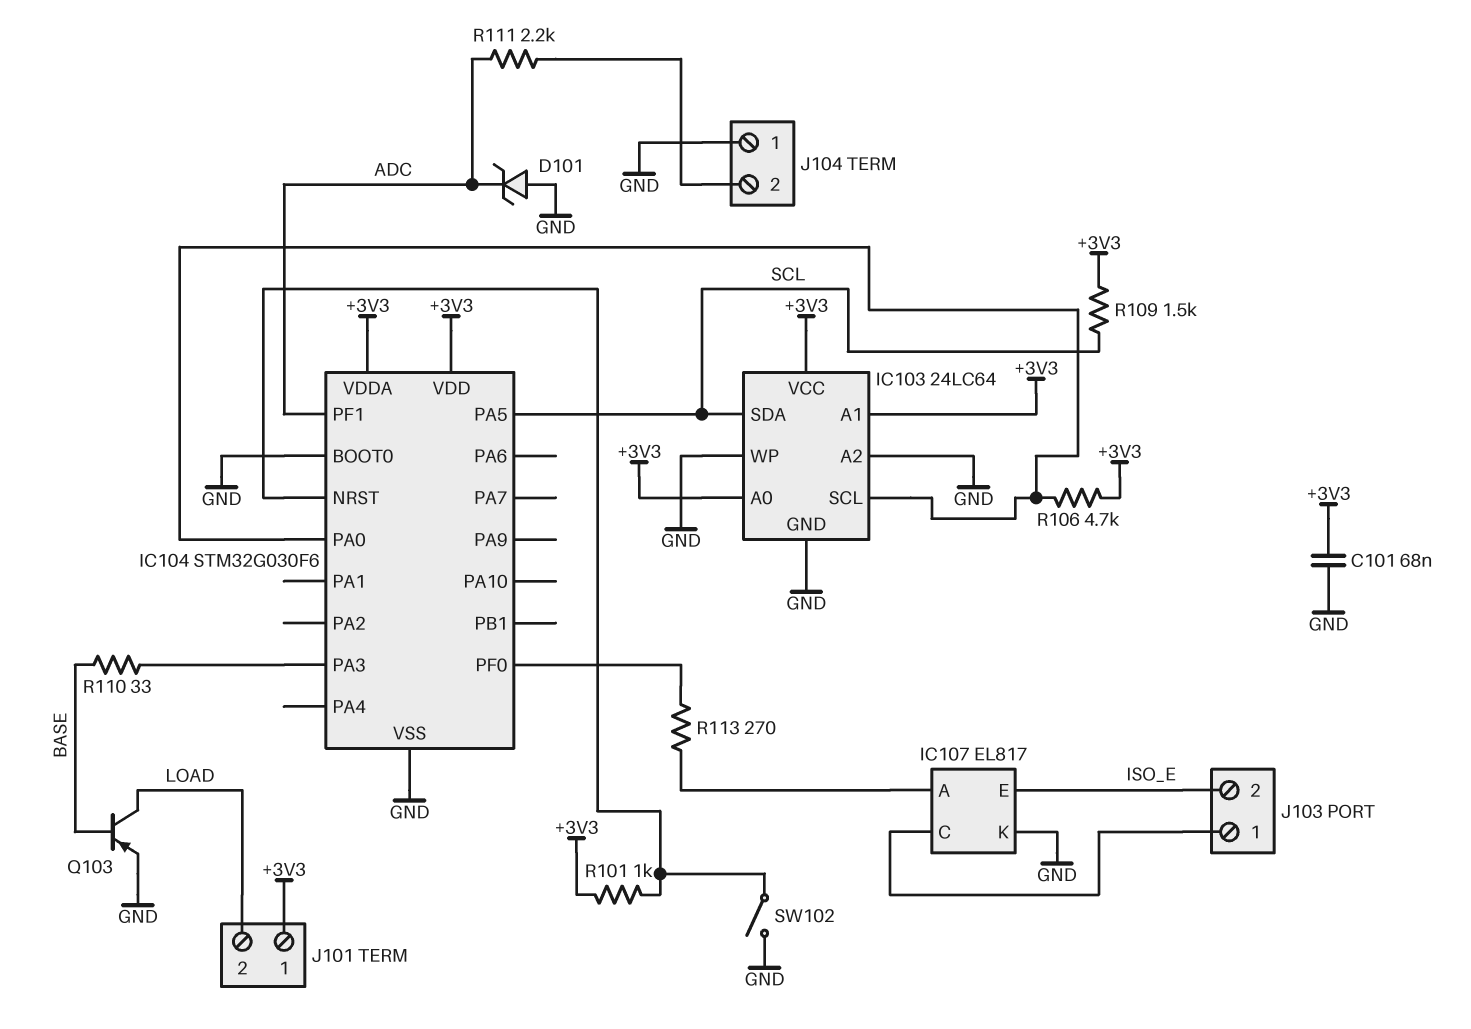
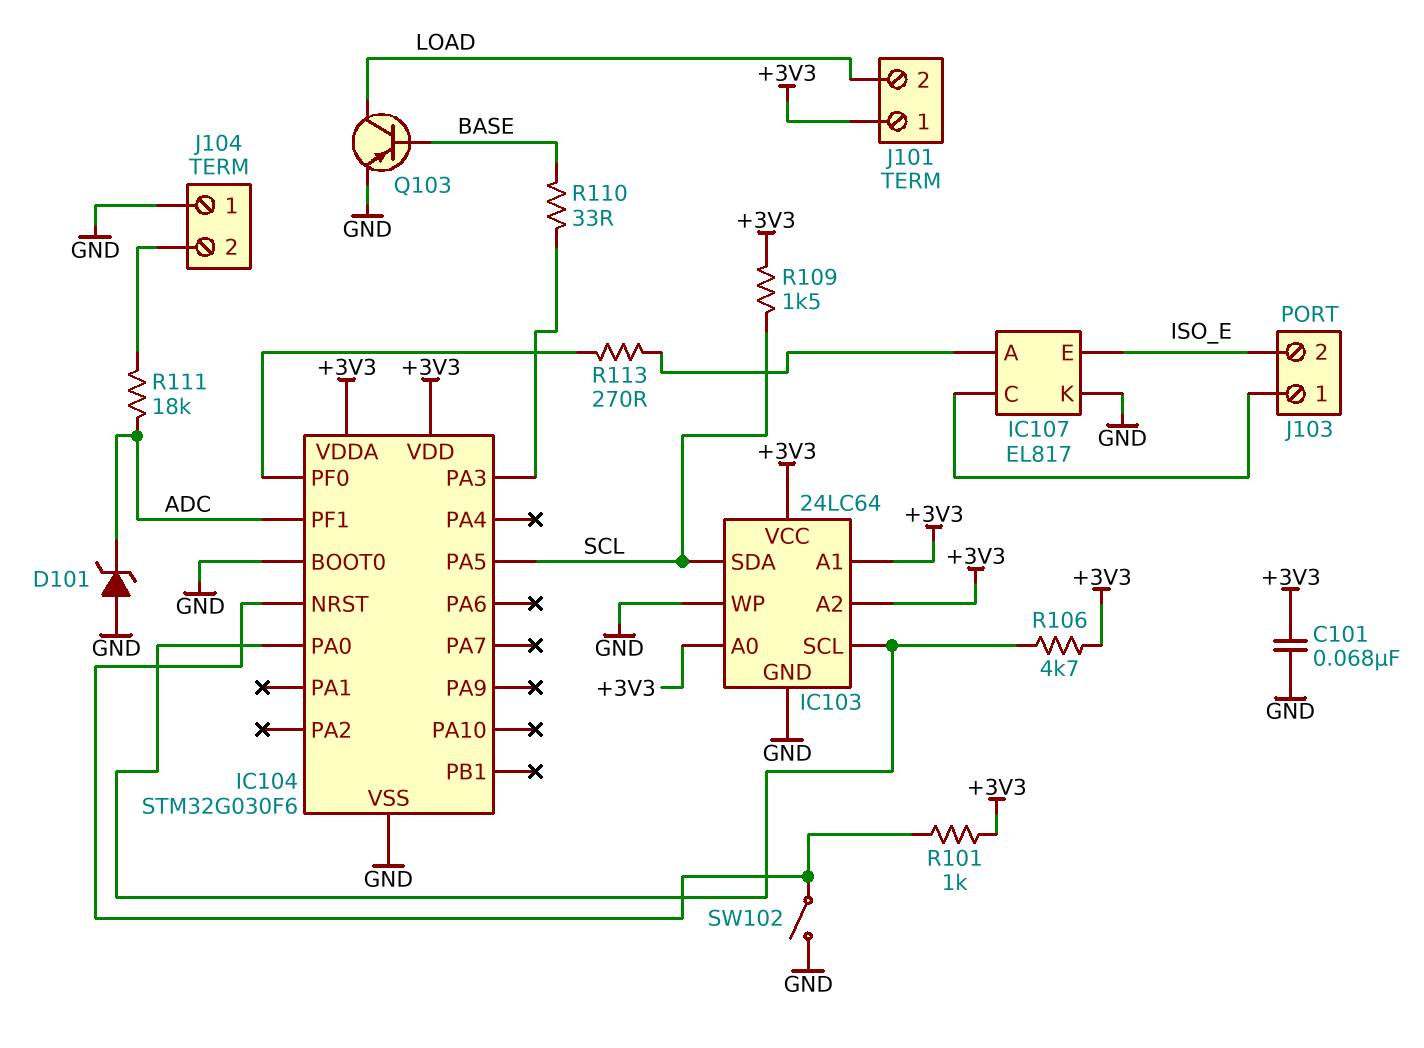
IC103 pin A2: GND -> +3V3
R111: 2.2k (ADC, J104/2) -> 18k (ADC, J104/2)

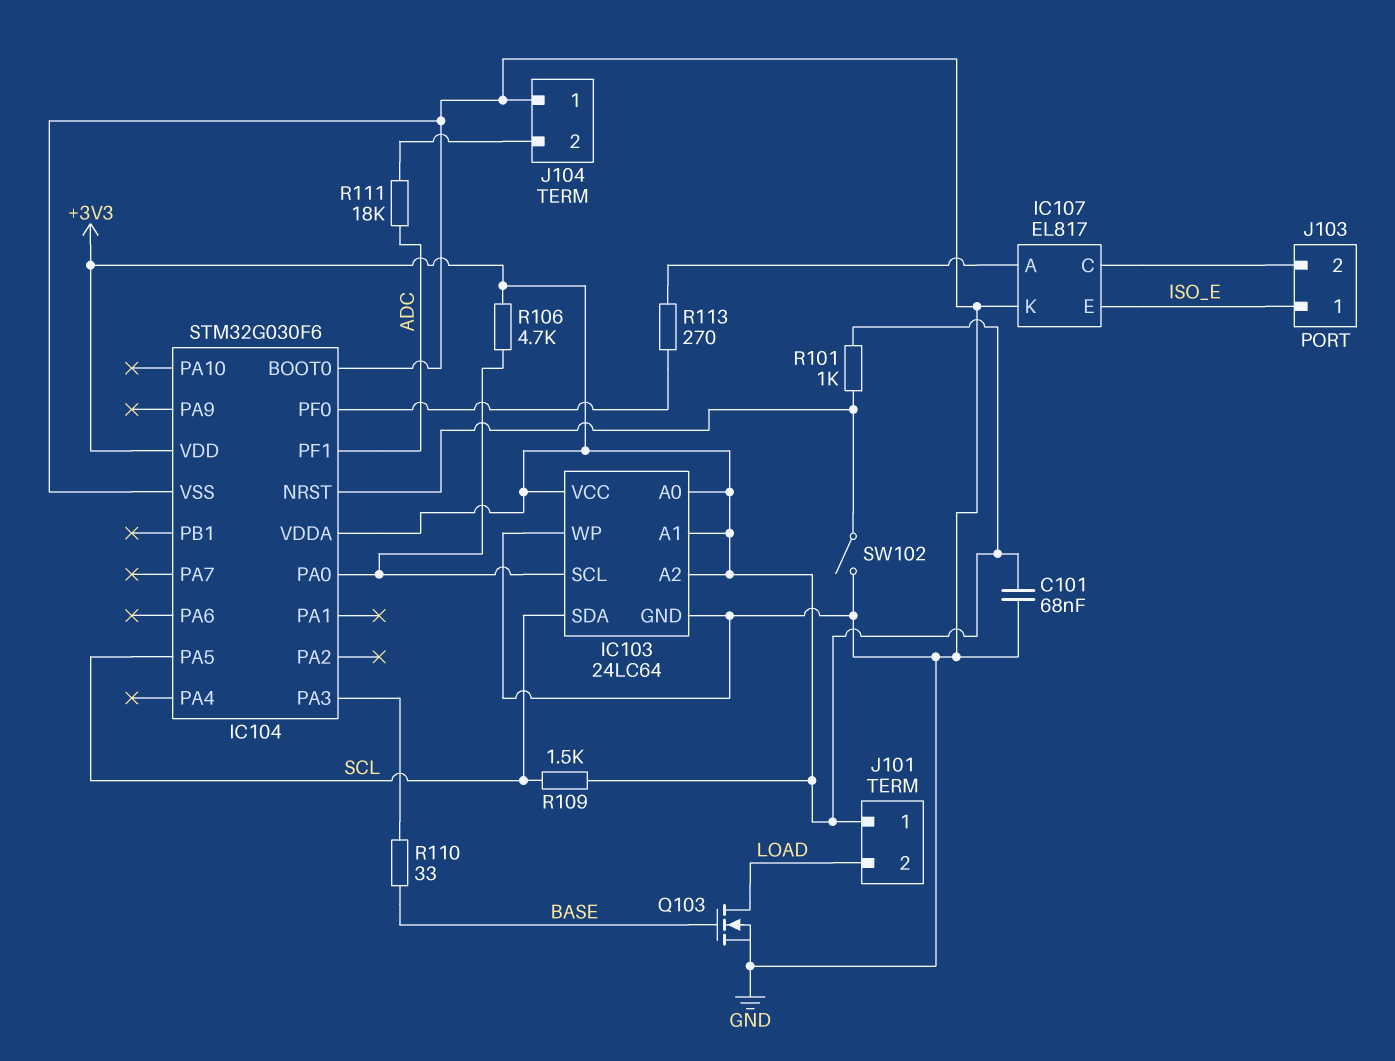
D101: zener (A GND, K ADC) -> none
J103 pin 1: IC107/C -> ISO_E
J103 pin 2: ISO_E -> IC107/C
Q103: PNP (B BASE, C LOAD, E GND) -> NMOS (G BASE, D LOAD, S GND)

